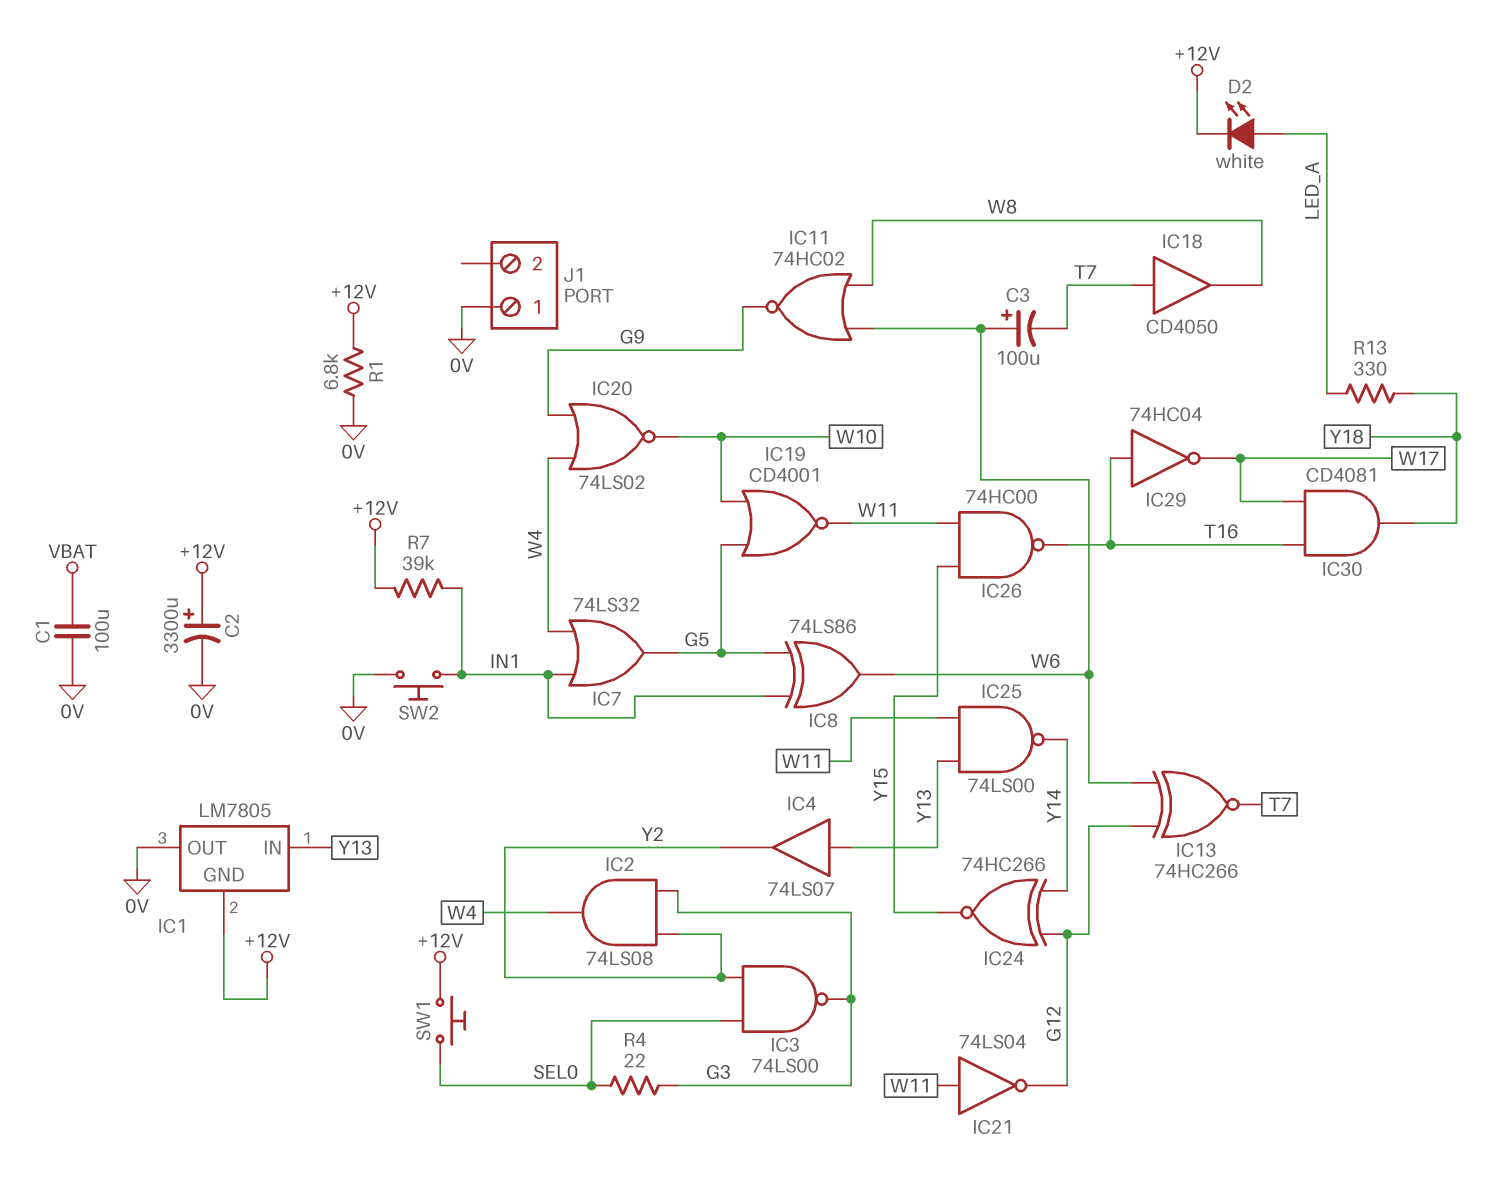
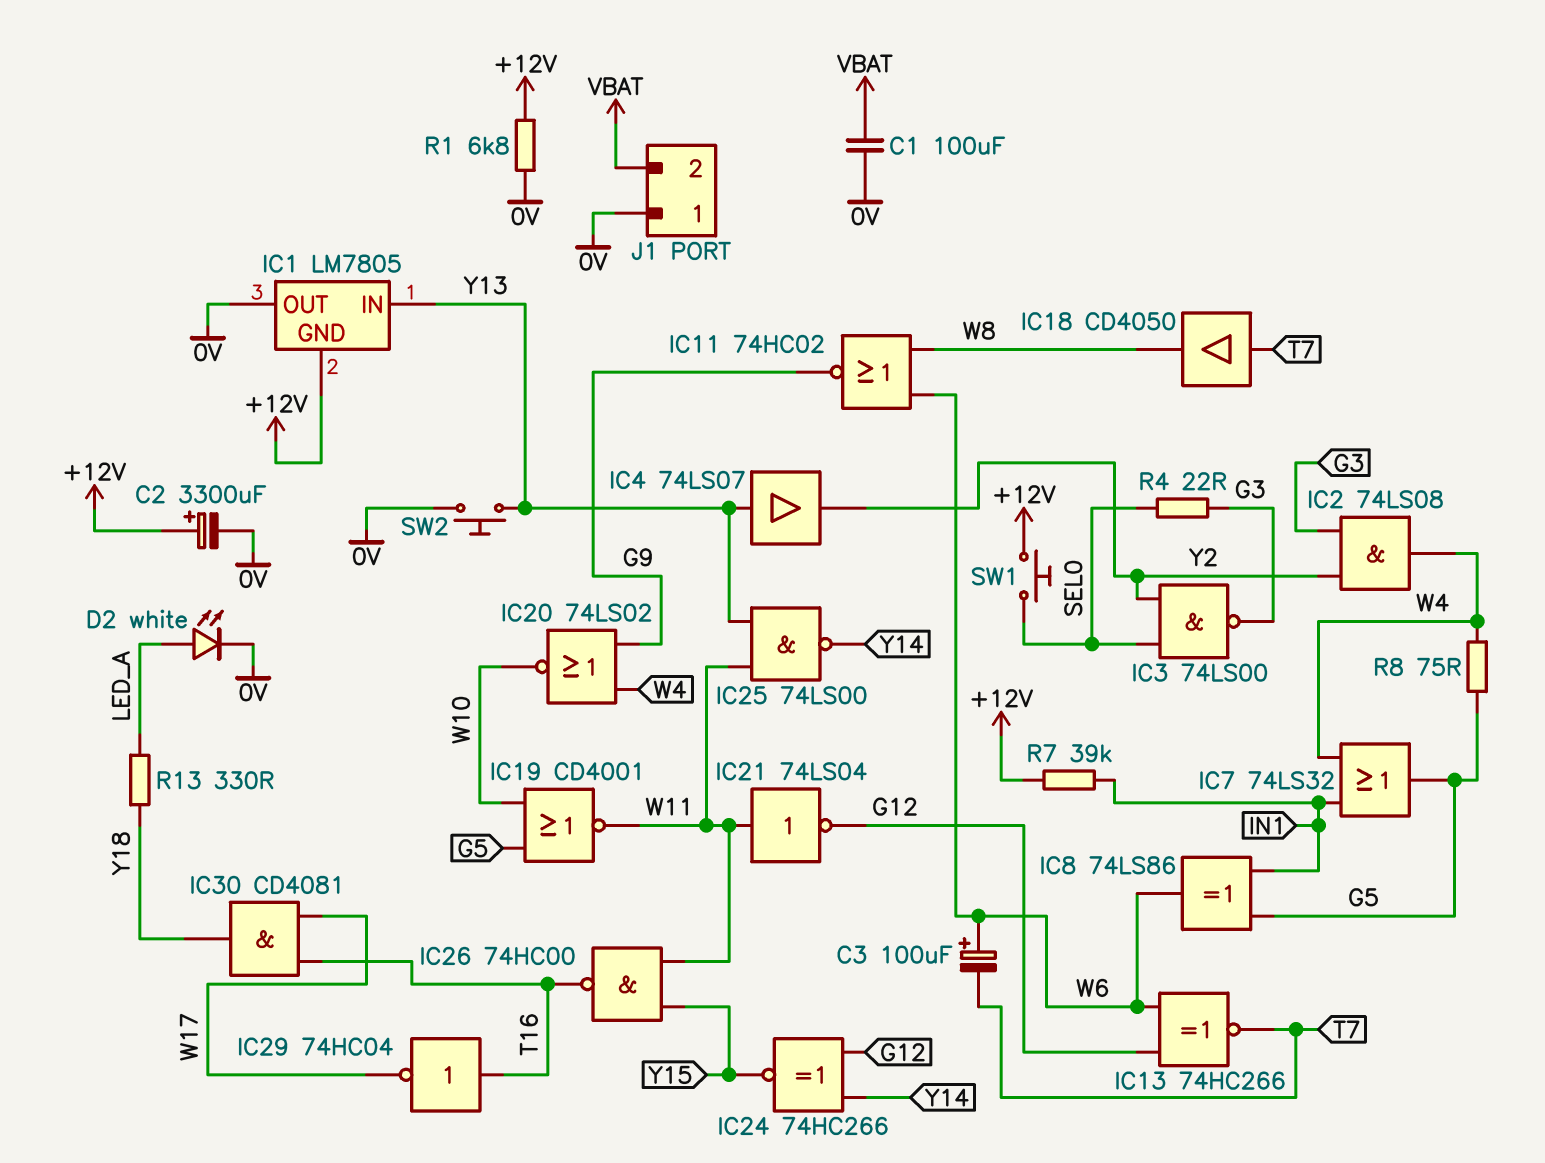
D2: LED white (A LED_A, K +12V) -> LED white (A LED_A, K 0V)
J1 pin 2: none -> VBAT
R8: none -> 75 (G5, W4)
SW2: button (0V, IN1) -> button (0V, Y13)

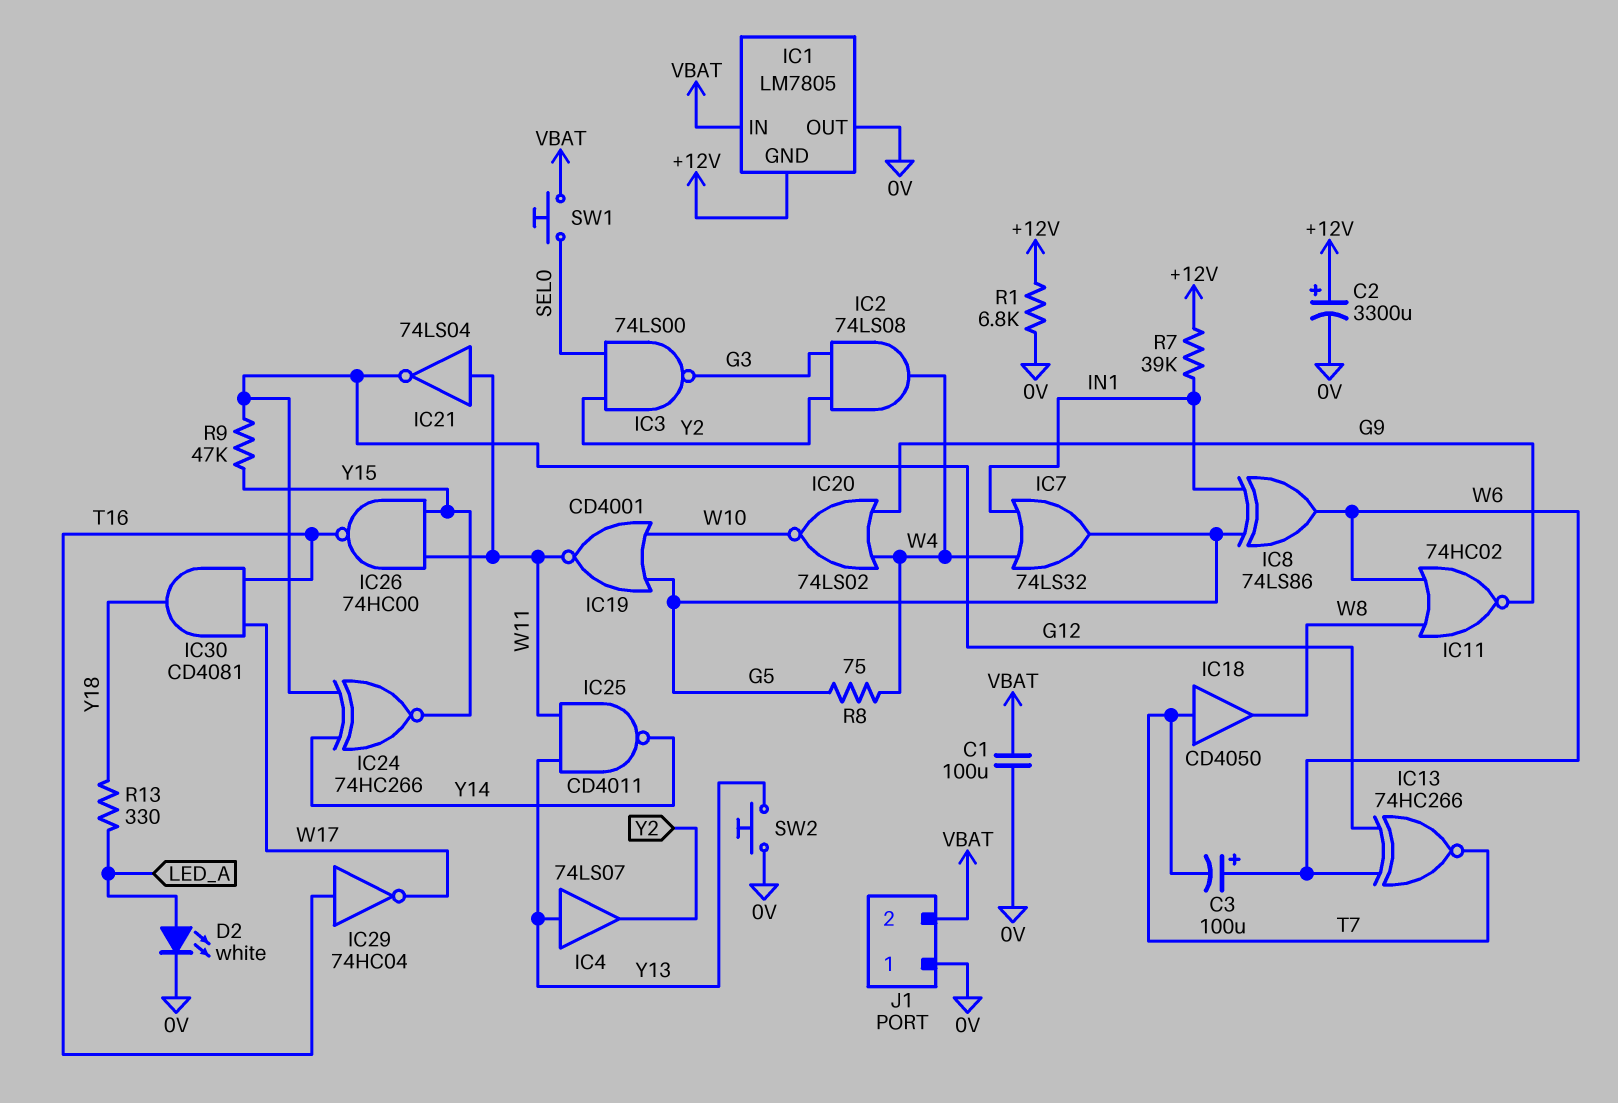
IC1 pin IN: Y13 -> VBAT
IC25: NAND 74LS00 (in W11, in Y13, out Y14) -> NAND CD4011 (in W11, in Y13, out Y14)
R4: 22 (G3, SEL0) -> none
R9: none -> 47k (G12, Y15)
SW1: button (+12V, SEL0) -> button (SEL0, VBAT)

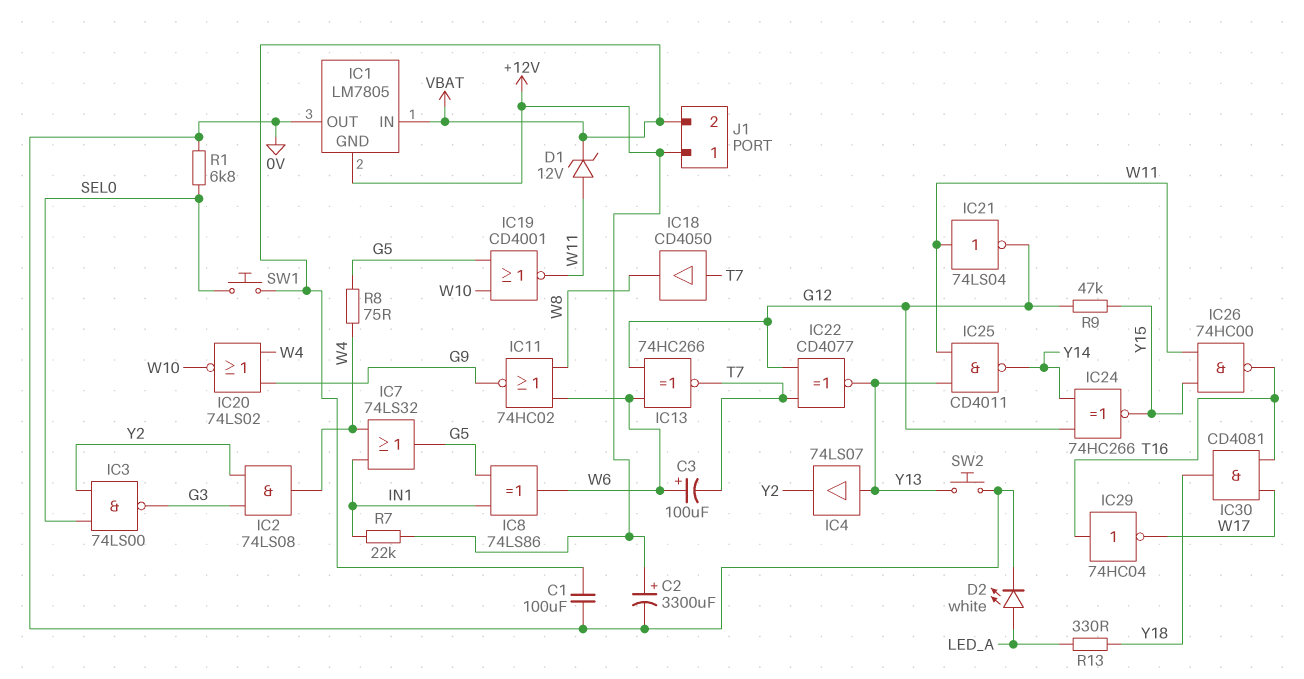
D1: none -> zener 12V (A W11, K VBAT)
IC22: none -> XNOR CD4077 (in G12, in T7, out Y13)
J1 pin 1: 0V -> +12V
R1: 6.8k (+12V, 0V) -> 6.8k (0V, SEL0)
R7: 39k (+12V, IN1) -> 22k (+12V, IN1)

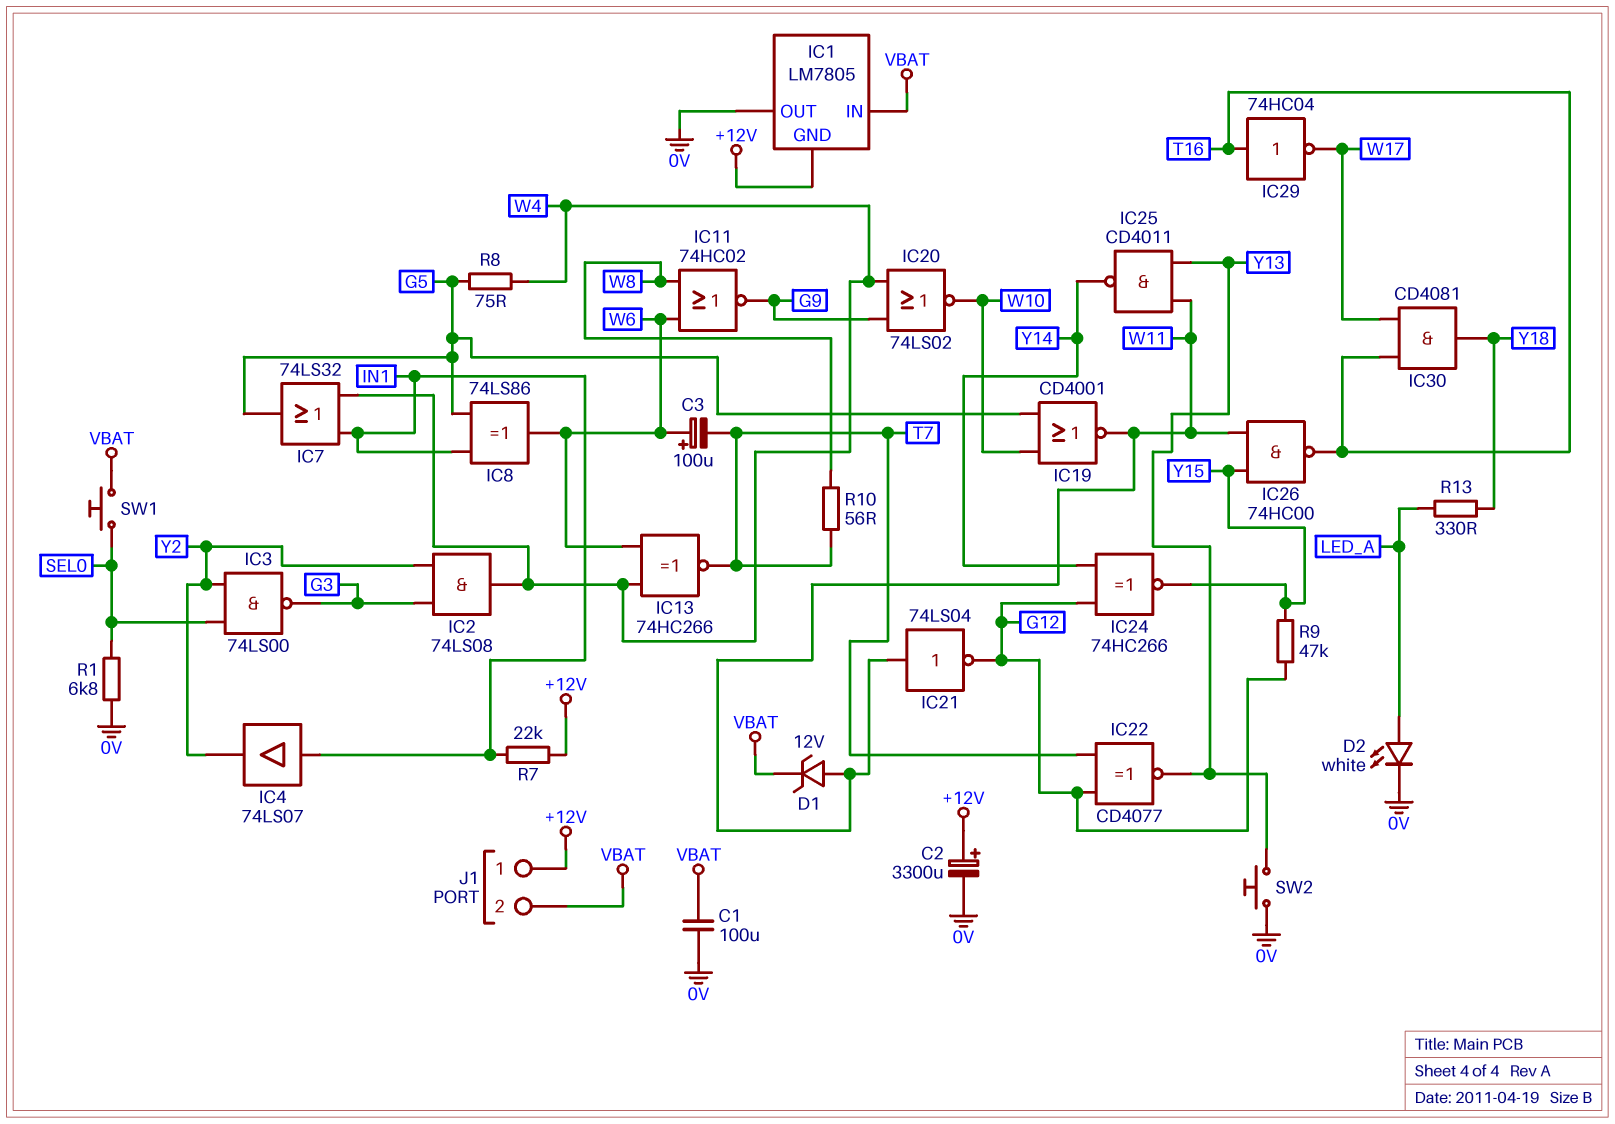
IC4: buffer 74LS07 (in Y13, out Y2) -> buffer 74LS07 (in IN1, out Y2)
IC13: XNOR 74HC266 (in G12, in W6, out T7) -> XNOR 74HC266 (in W4, in W6, out T7)
IC18: buffer CD4050 (in T7, out W8) -> none
R10: none -> 56 (T7, W8)

